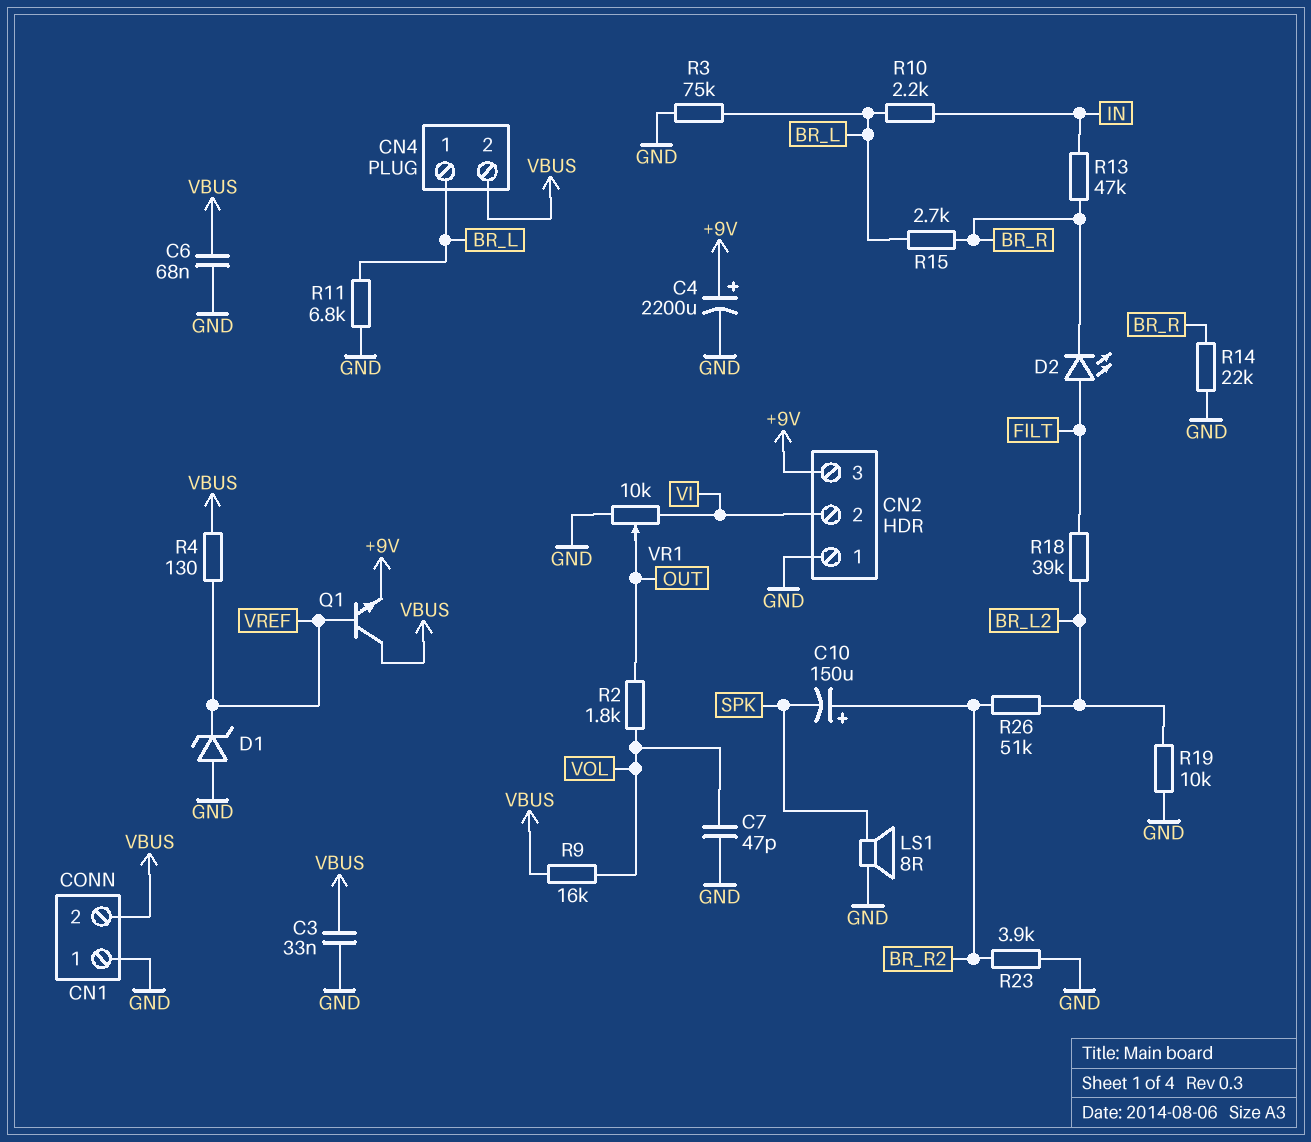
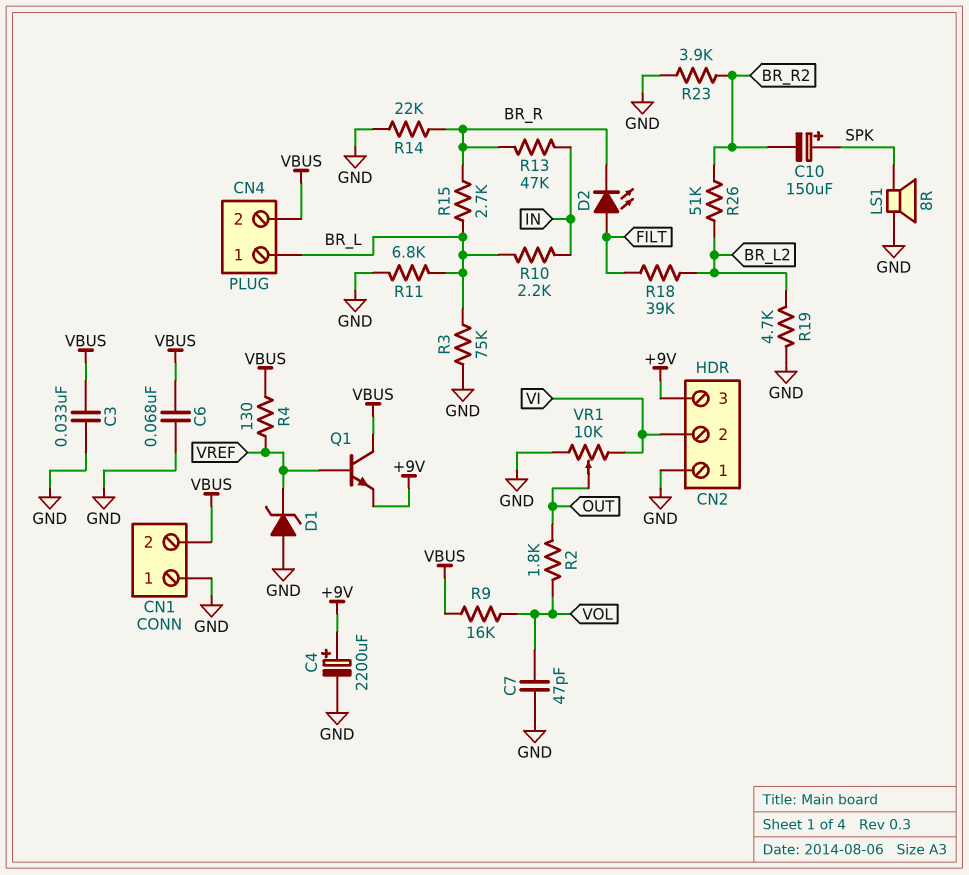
C10: 150uF (plus BR_R2, minus SPK) -> 150uF (plus SPK, minus BR_R2)
R19: 10k (BR_L2, GND) -> 4.7k (BR_L2, GND)

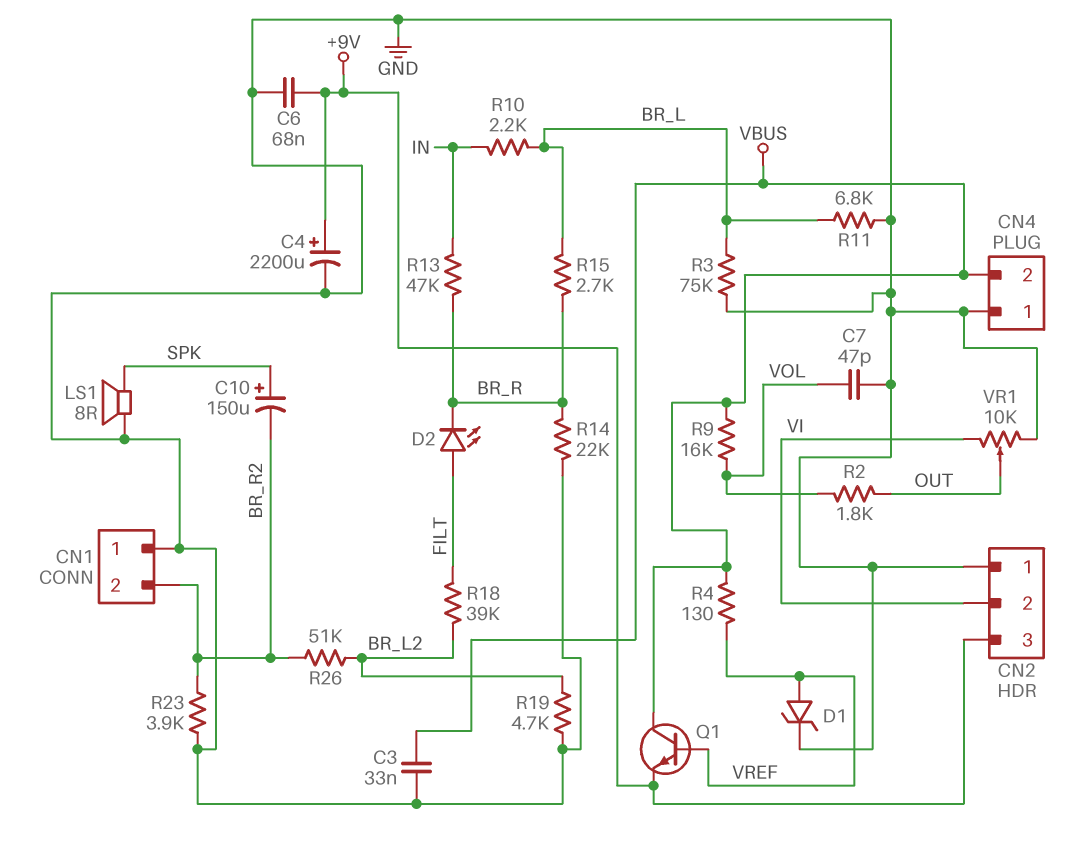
C6: 68nF (GND, VBUS) -> 68nF (+9V, GND)
CN1 pin 2: VBUS -> BR_R2
CN4 pin 1: BR_L -> GND
D1: zener (A GND, K VREF) -> zener (A VREF, K GND)

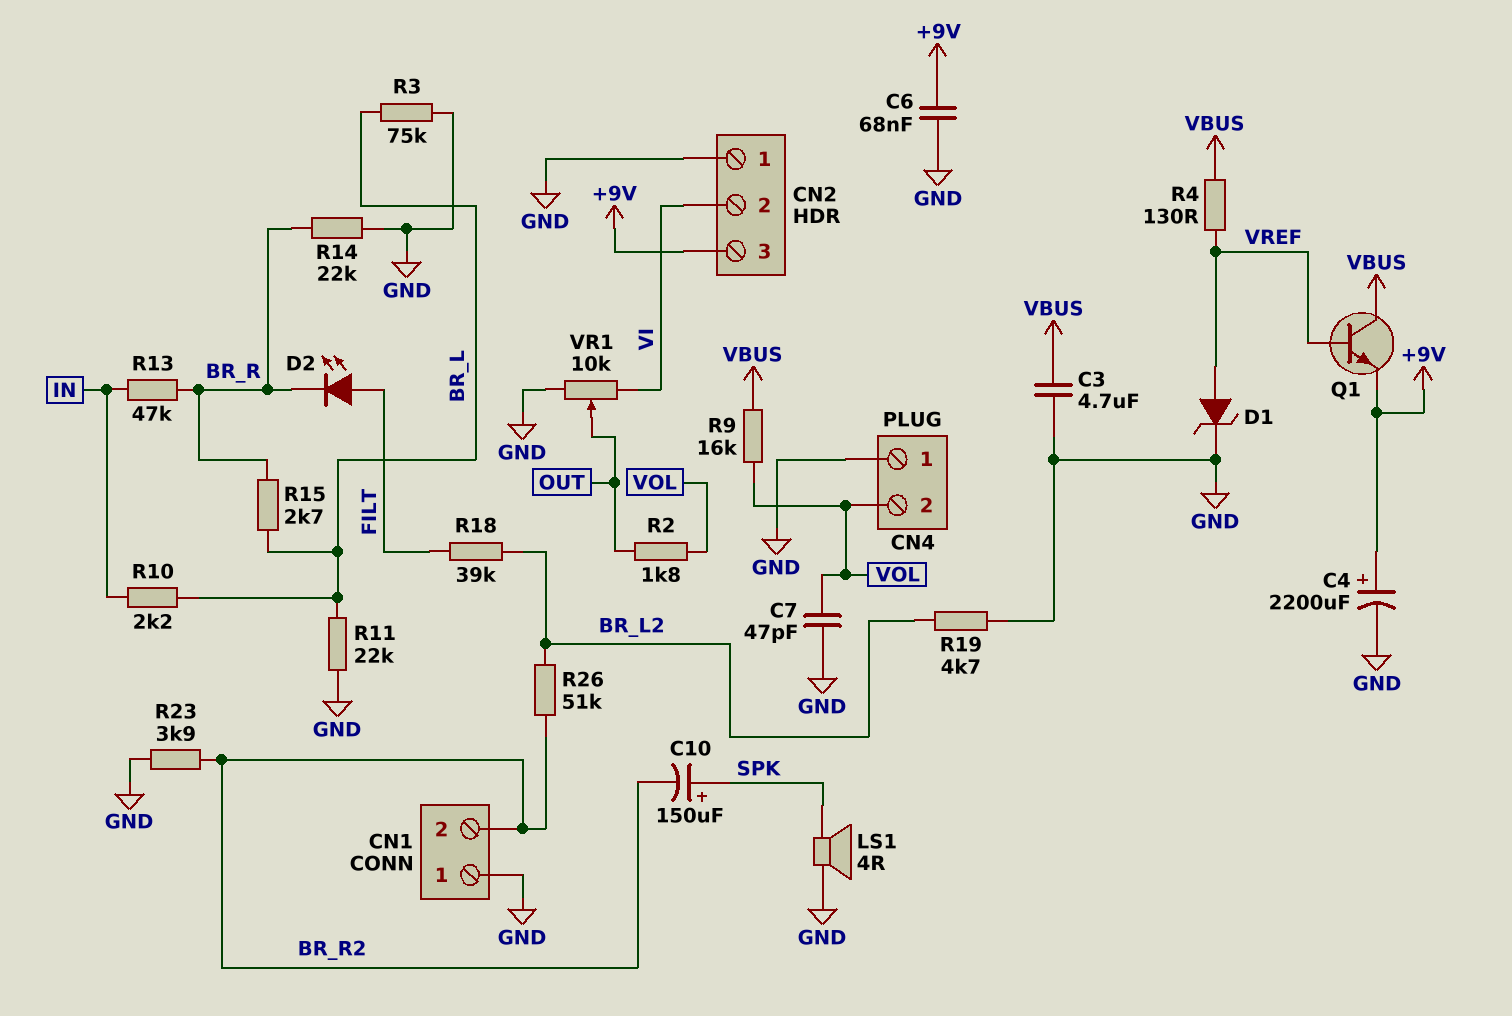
C3: 33nF (GND, VBUS) -> 4.7uF (GND, VBUS)
CN4 pin 2: VBUS -> VOL
LS1: speaker 8R (GND, SPK) -> speaker 4R (GND, SPK)
R11: 6.8k (BR_L, GND) -> 22k (BR_L, GND)

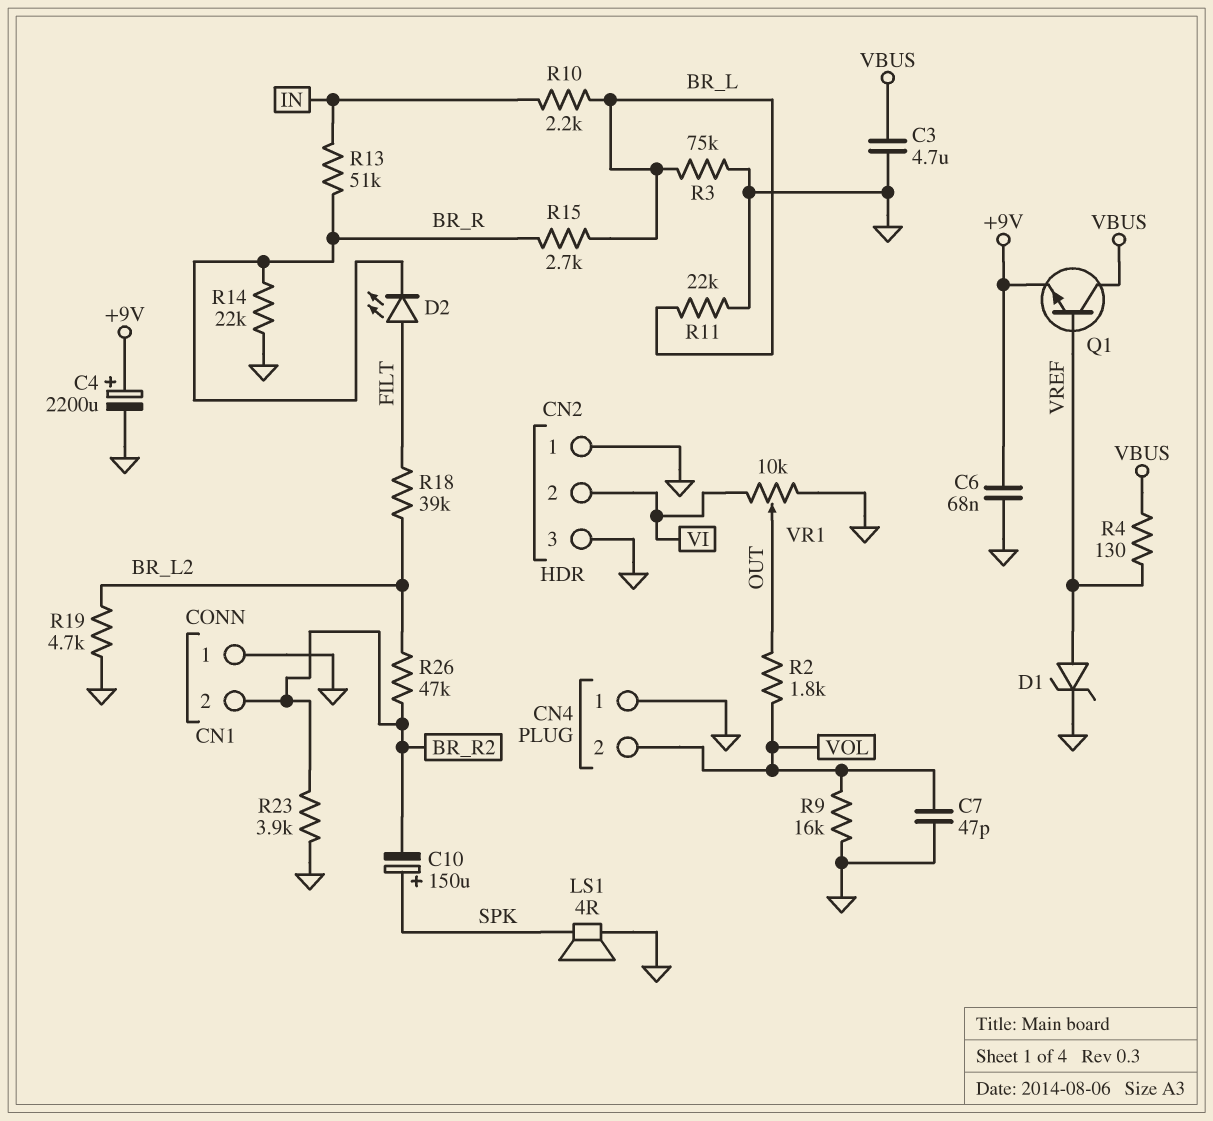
CN2 pin 3: +9V -> GND
R9: 16k (VBUS, VOL) -> 16k (GND, VOL)
R13: 47k (BR_R, IN) -> 51k (BR_R, IN)
R26: 51k (BR_L2, BR_R2) -> 47k (BR_L2, BR_R2)

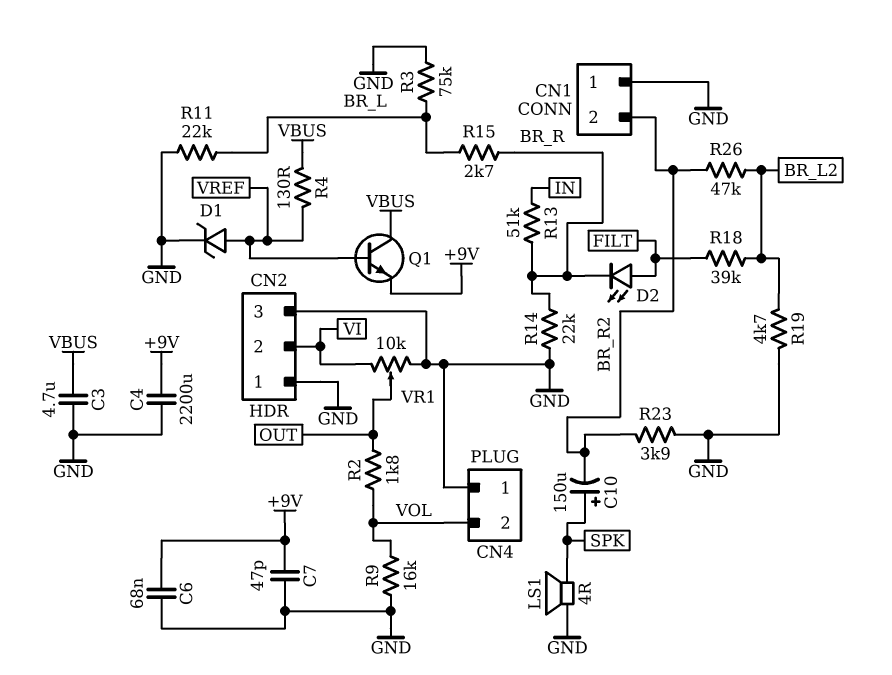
C4: 2200uF (plus +9V, minus GND) -> 2200uF (+9V, GND)
C7: 47pF (GND, VOL) -> 47pF (+9V, GND)
R10: 2.2k (BR_L, IN) -> none

